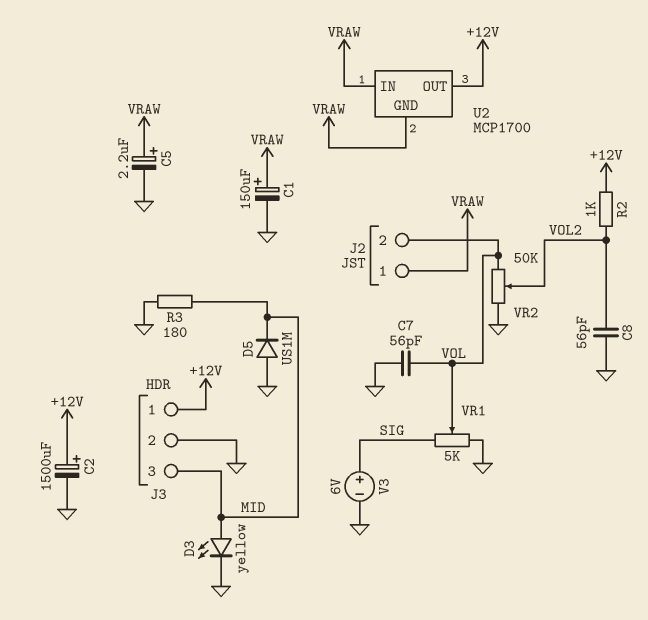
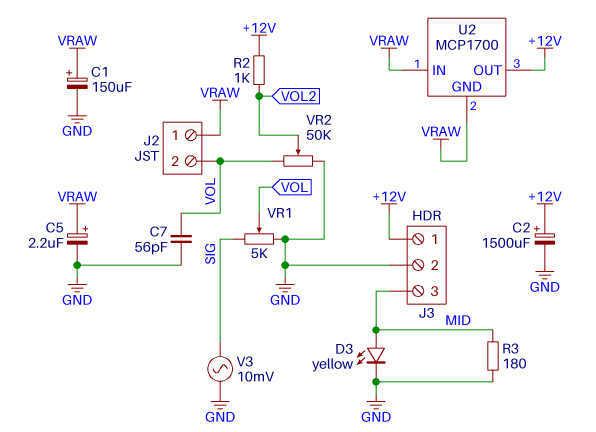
C8: 56pF (GND, VOL2) -> none
D5: diode US1M (A GND, K MID) -> none
V3: 6V (plus SIG, minus GND) -> AC 10mV (GND, SIG)

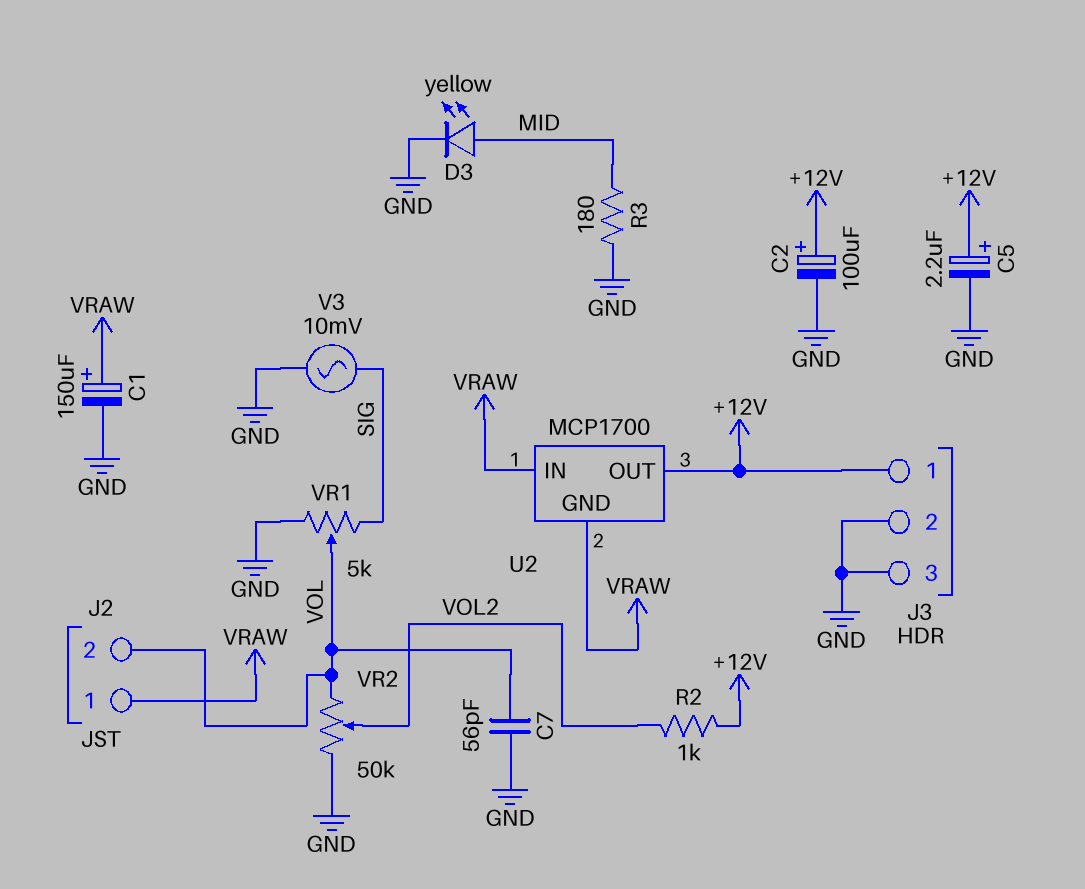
C2: 1500uF (plus +12V, minus GND) -> 100uF (plus +12V, minus GND)
C5: 2.2uF (plus VRAW, minus GND) -> 2.2uF (plus +12V, minus GND)
J3 pin 3: MID -> GND

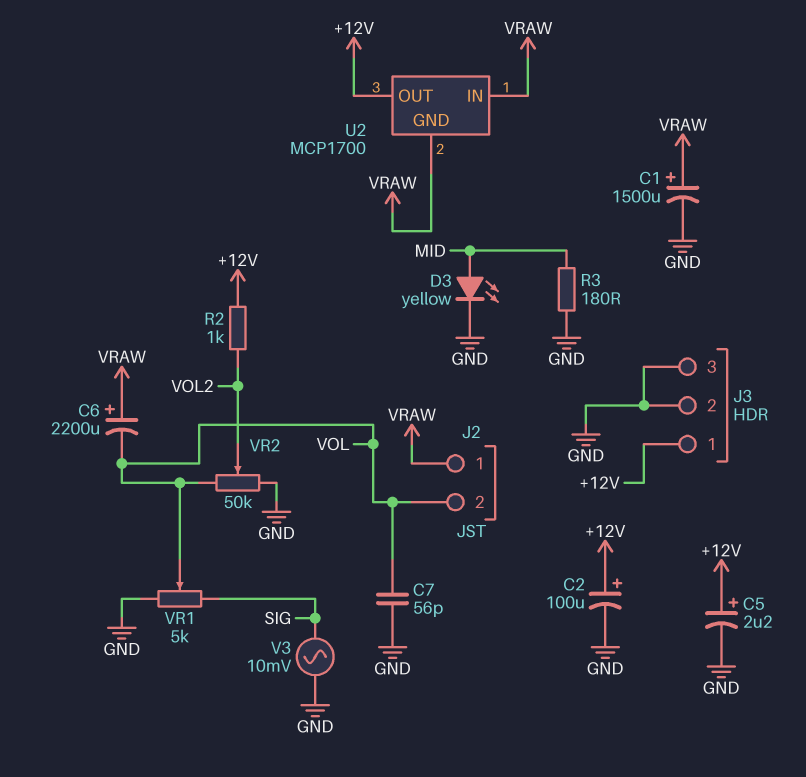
C1: 150uF (plus VRAW, minus GND) -> 1500uF (plus VRAW, minus GND)
C6: none -> 2200uF (plus VRAW, minus VOL)

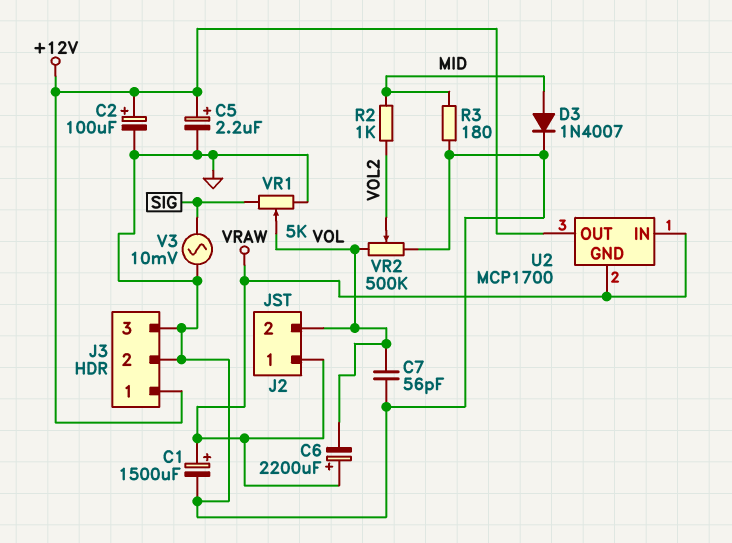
D3: LED yellow (A MID, K GND) -> diode 1N4007 (A MID, K GND)
R2: 1k (+12V, VOL2) -> 1k (MID, VOL2)
VR2: 50k (GND, VOL, wiper VOL2) -> 500k (GND, VOL, wiper VOL2)

